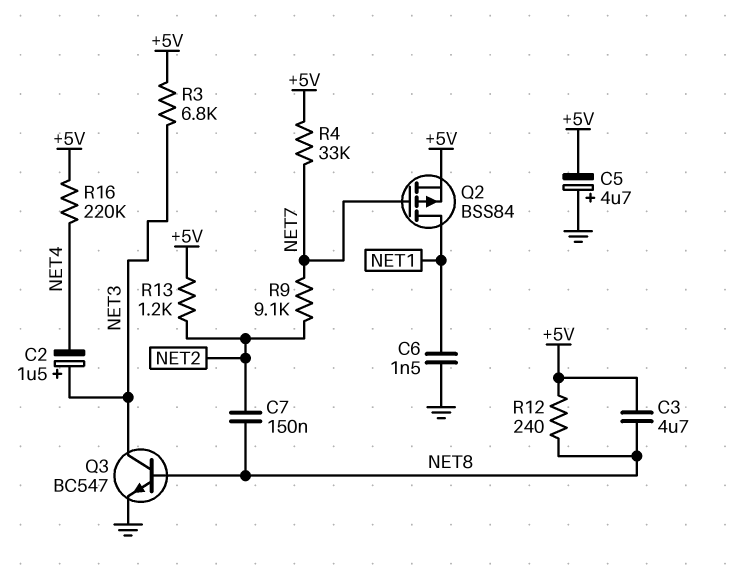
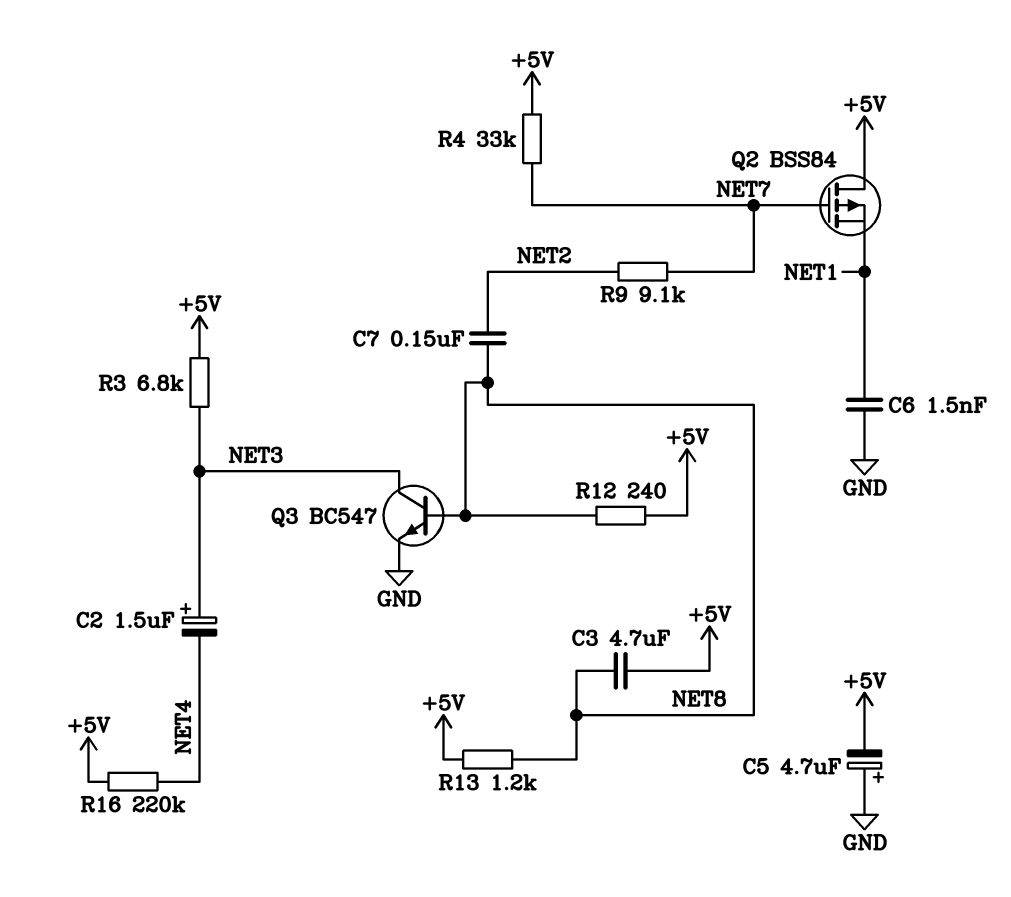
Q2: PMOS BSS84 (G NET7, D NET1, S +5V) -> PMOS BSS84 (G NET7, D +5V, S NET1)
R13: 1.2k (+5V, NET2) -> 1.2k (+5V, NET8)

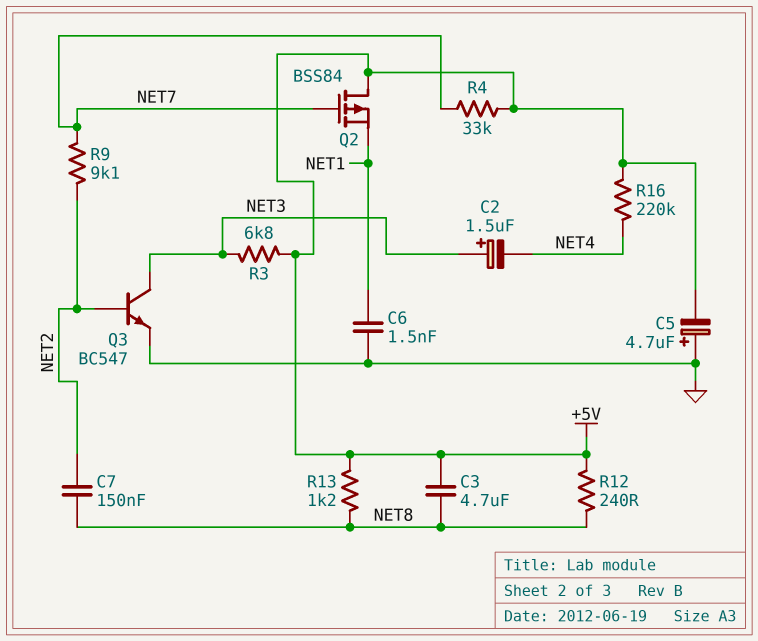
Q3: NPN BC547 (B NET8, C NET3, E GND) -> NPN BC547 (B NET2, C NET3, E GND)

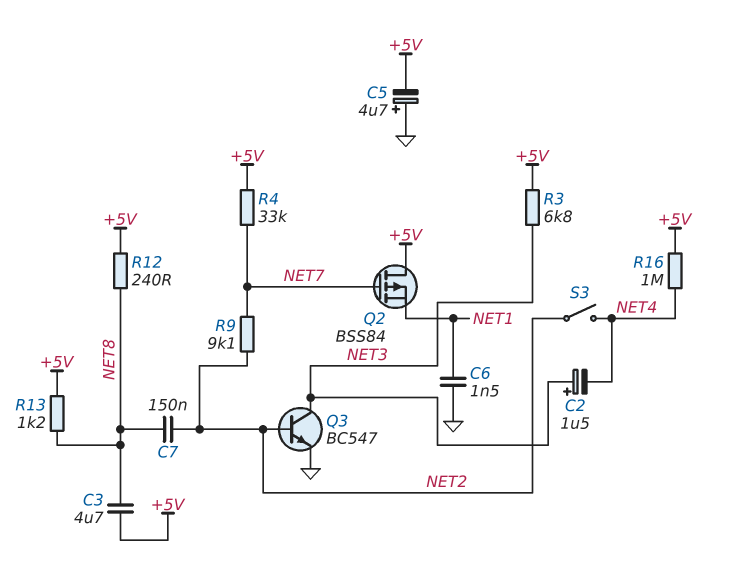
R16: 220k (+5V, NET4) -> 1M (+5V, NET4)
S3: none -> switch (NET2, NET4)

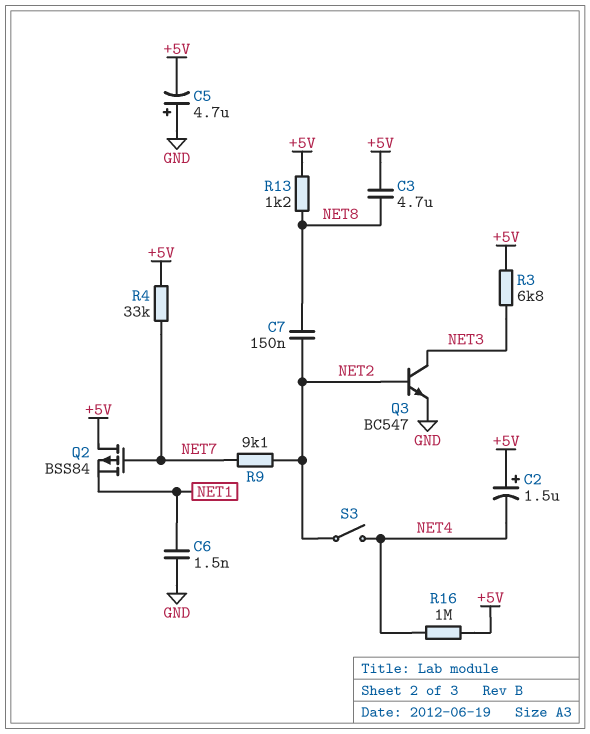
C2: 1.5uF (plus NET3, minus NET4) -> 1.5uF (plus +5V, minus NET4)
R12: 240 (+5V, NET8) -> none

